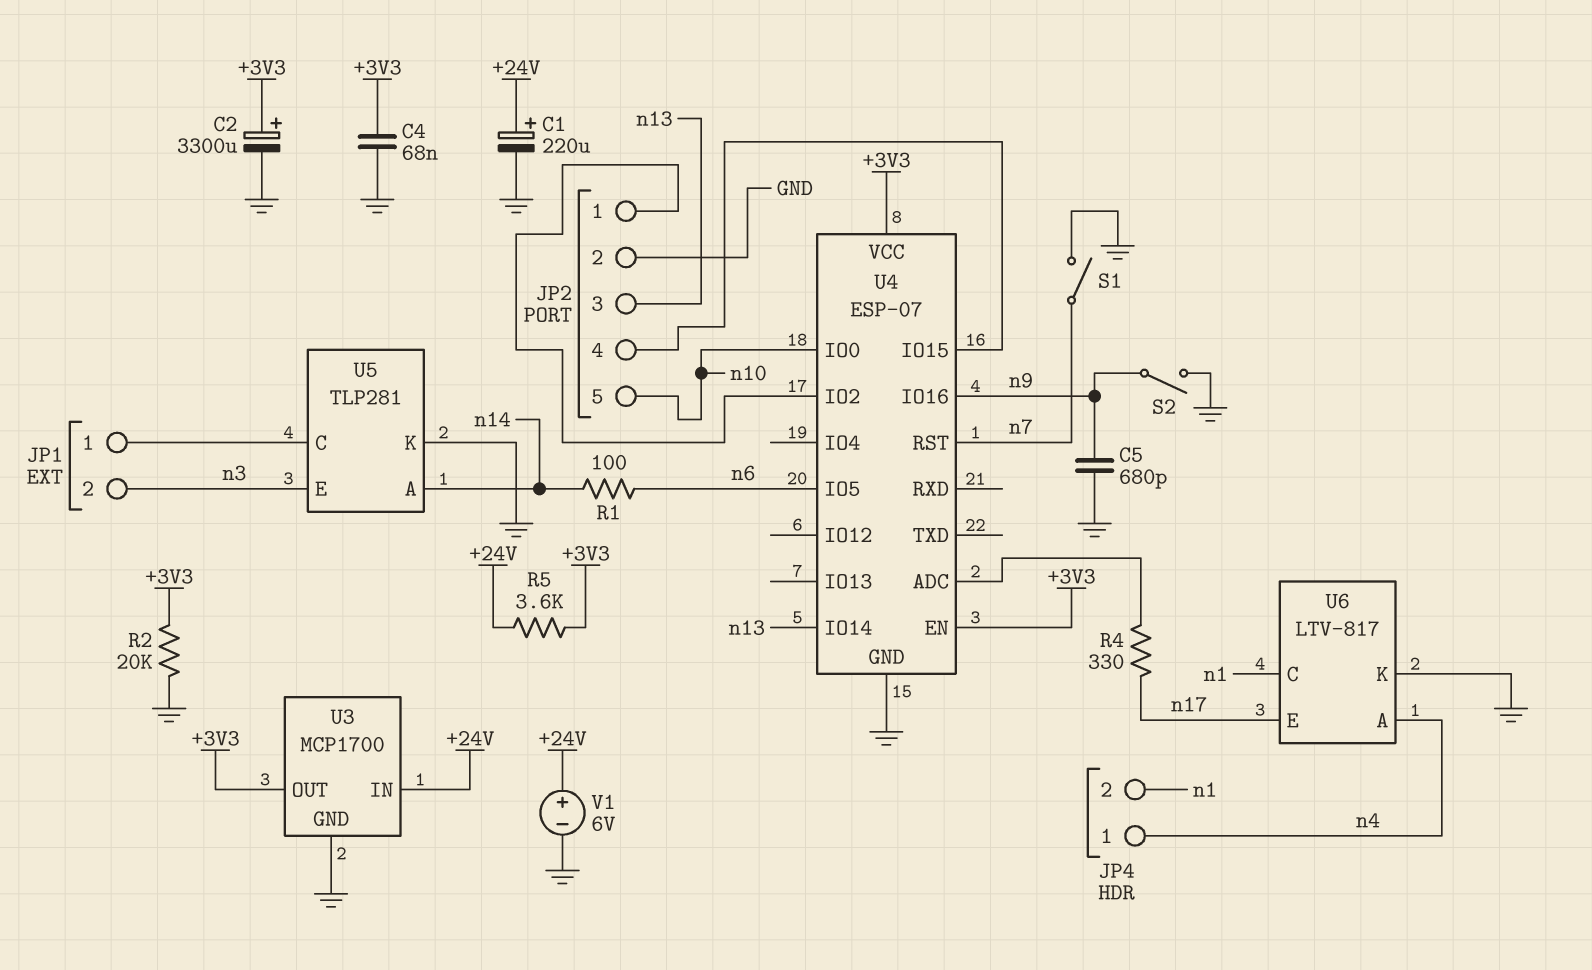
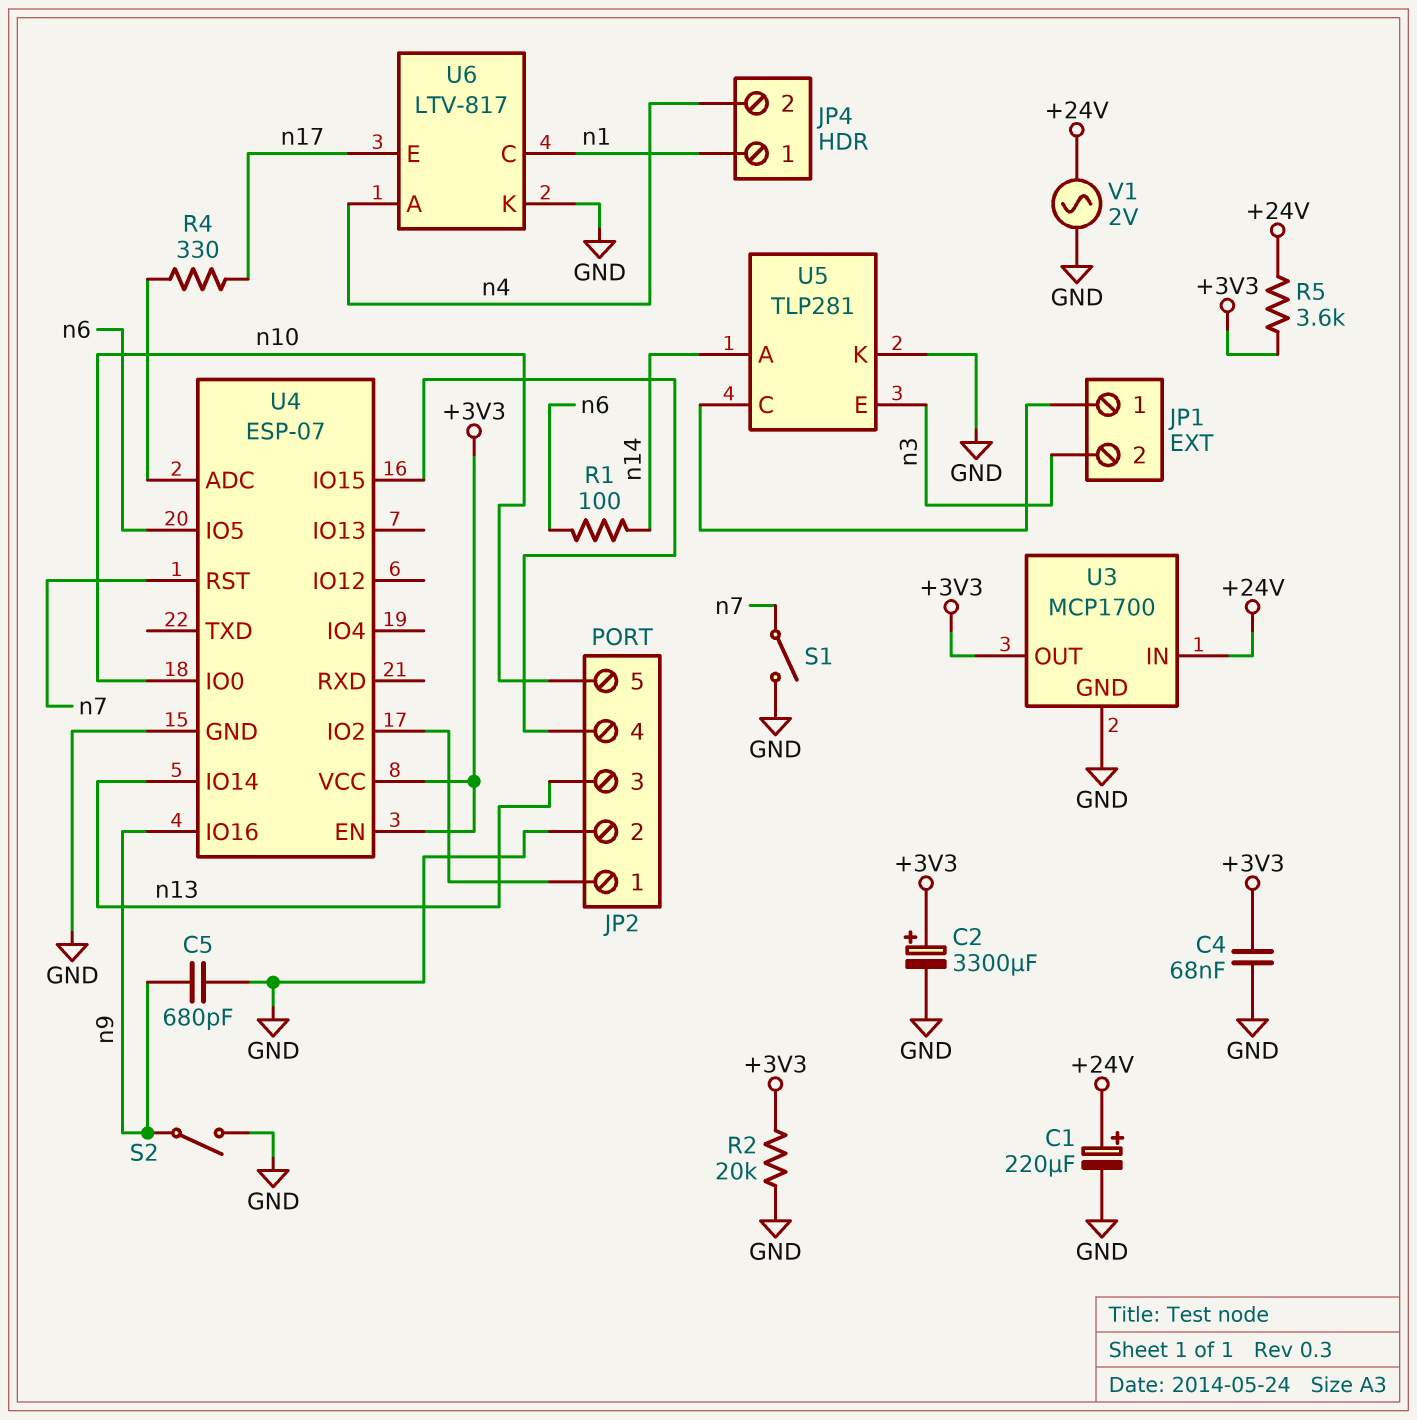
JP4 pin 1: n4 -> n1
JP4 pin 2: n1 -> n4
V1: 6V (plus +24V, minus GND) -> AC 2V (+24V, GND)

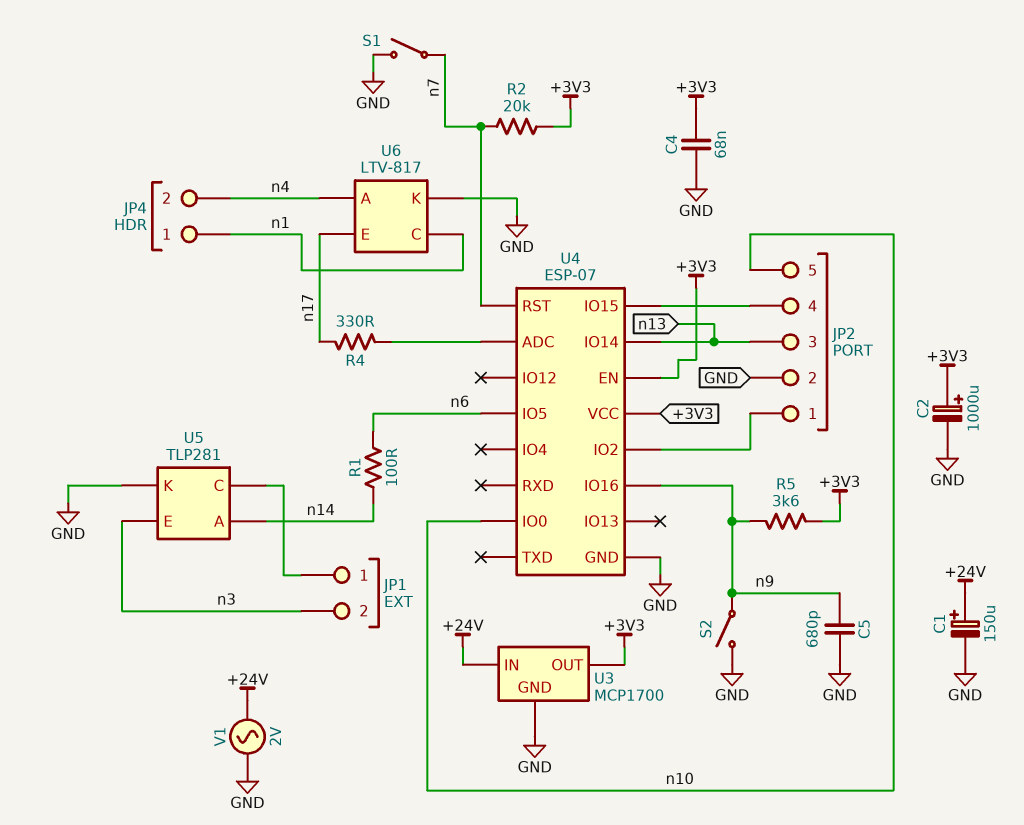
C1: 220uF (plus +24V, minus GND) -> 150uF (plus +24V, minus GND)
C2: 3300uF (plus +3V3, minus GND) -> 1000uF (plus +3V3, minus GND)
R2: 20k (+3V3, GND) -> 20k (+3V3, n7)
R5: 3.6k (+3V3, +24V) -> 3.6k (+3V3, n9)

